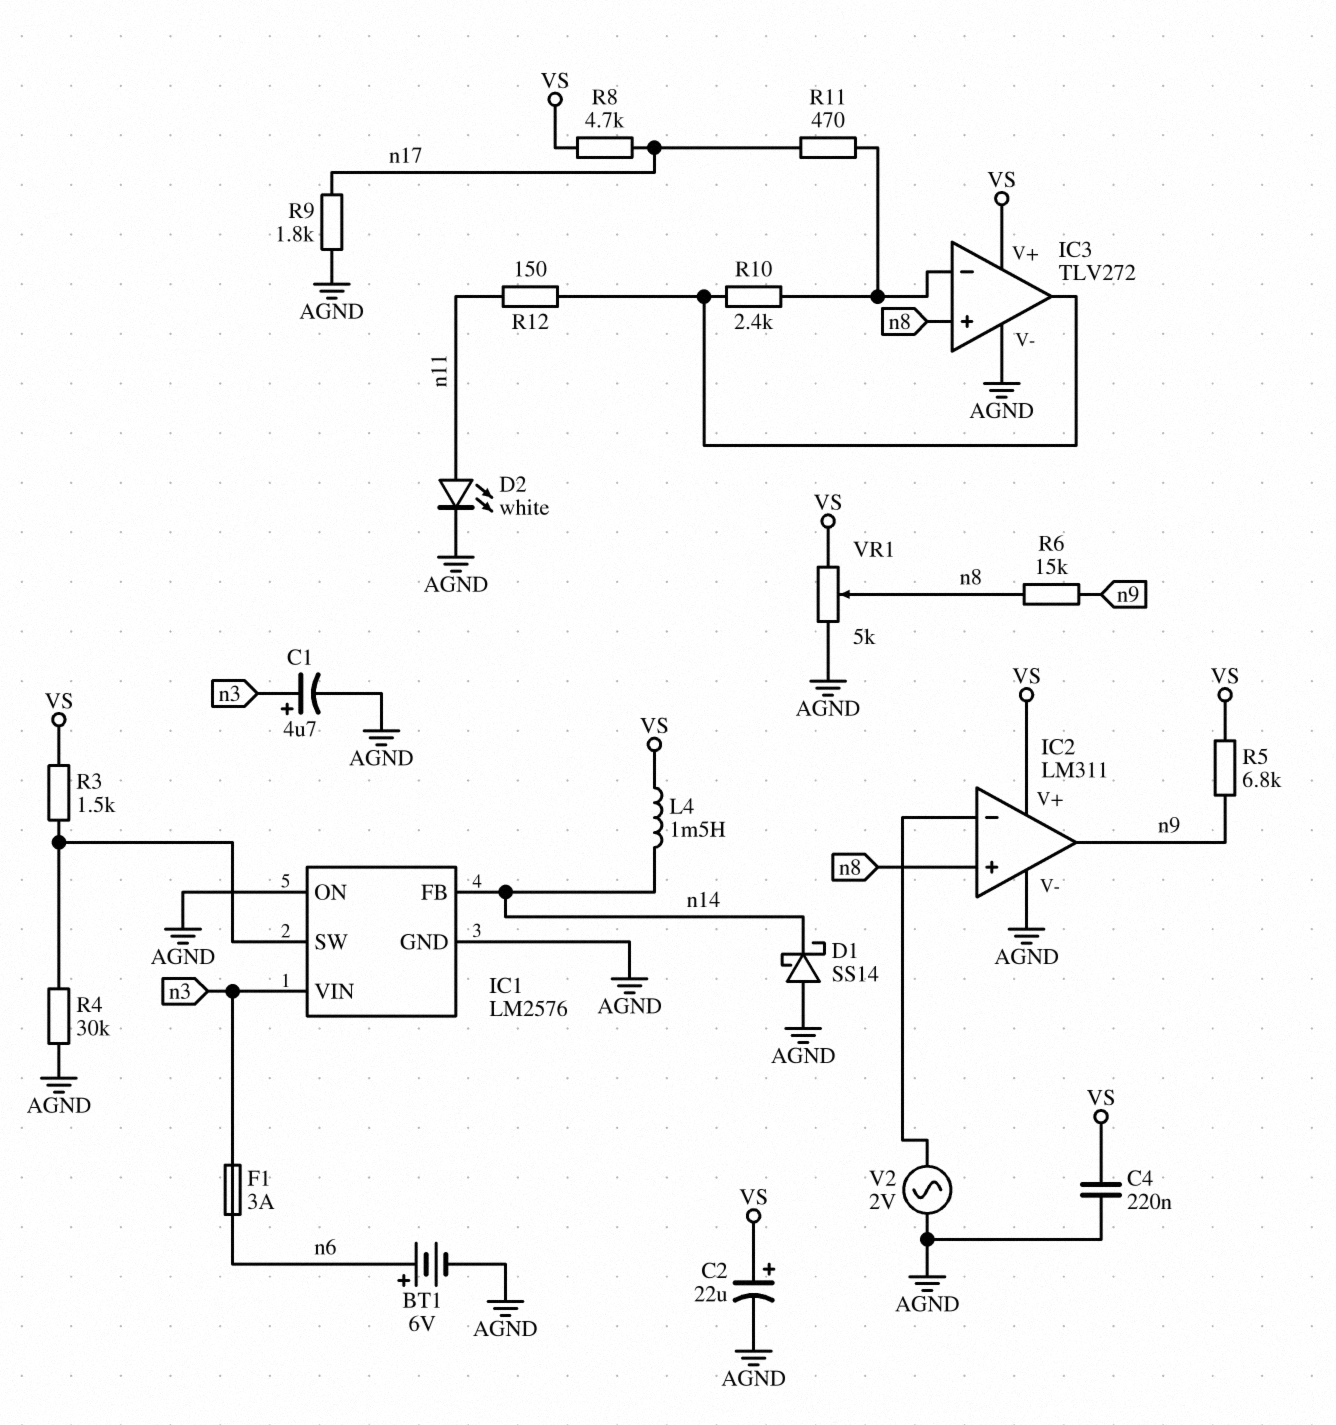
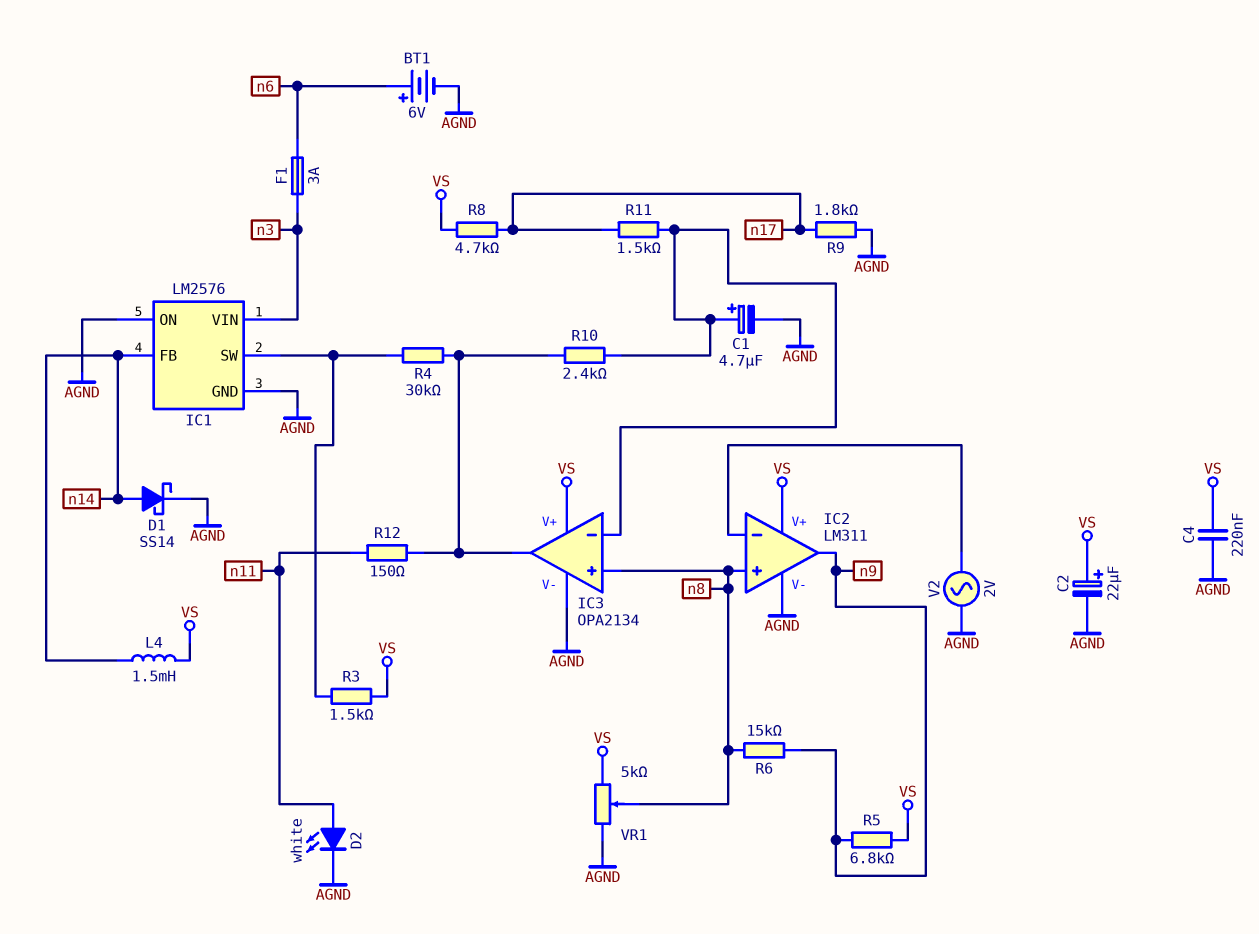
C1: 4.7uF (plus n3, minus AGND) -> 4.7uF (plus IC3/in-, minus AGND)
D1: schottky SS14 (A AGND, K n14) -> schottky SS14 (A n14, K AGND)
IC3: TLV272 -> OPA2134
R4: 30k (AGND, IC1/SW) -> 30k (IC1/SW, IC3/out)
R11: 470 (IC3/in-, n17) -> 1.5k (IC3/in-, n17)

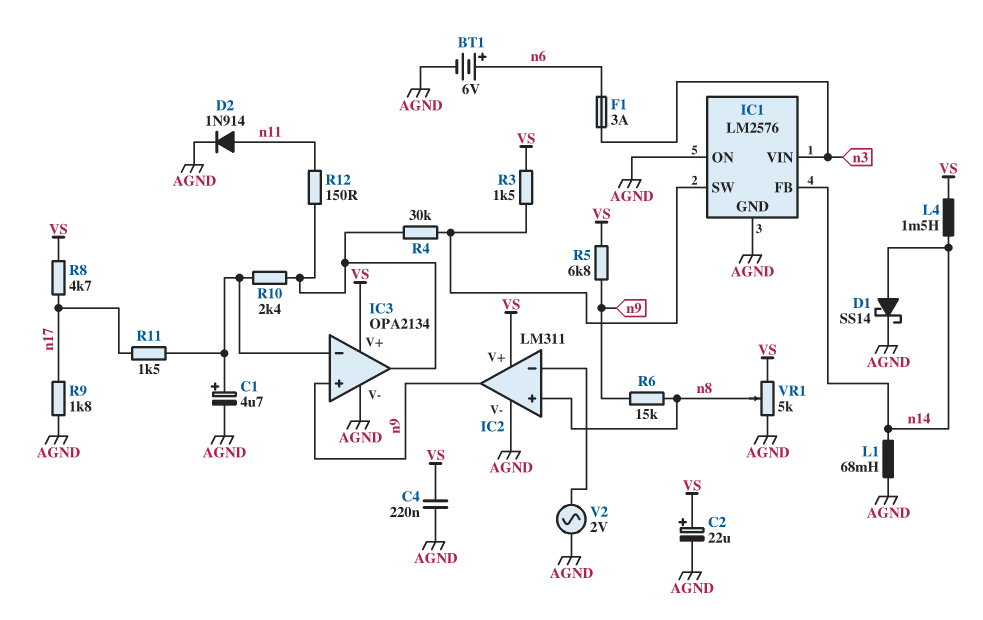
D2: LED white (A n11, K AGND) -> diode 1N914 (A n11, K AGND)
IC3 pin in+: n8 -> n9
L1: none -> 68mH (AGND, n14)

